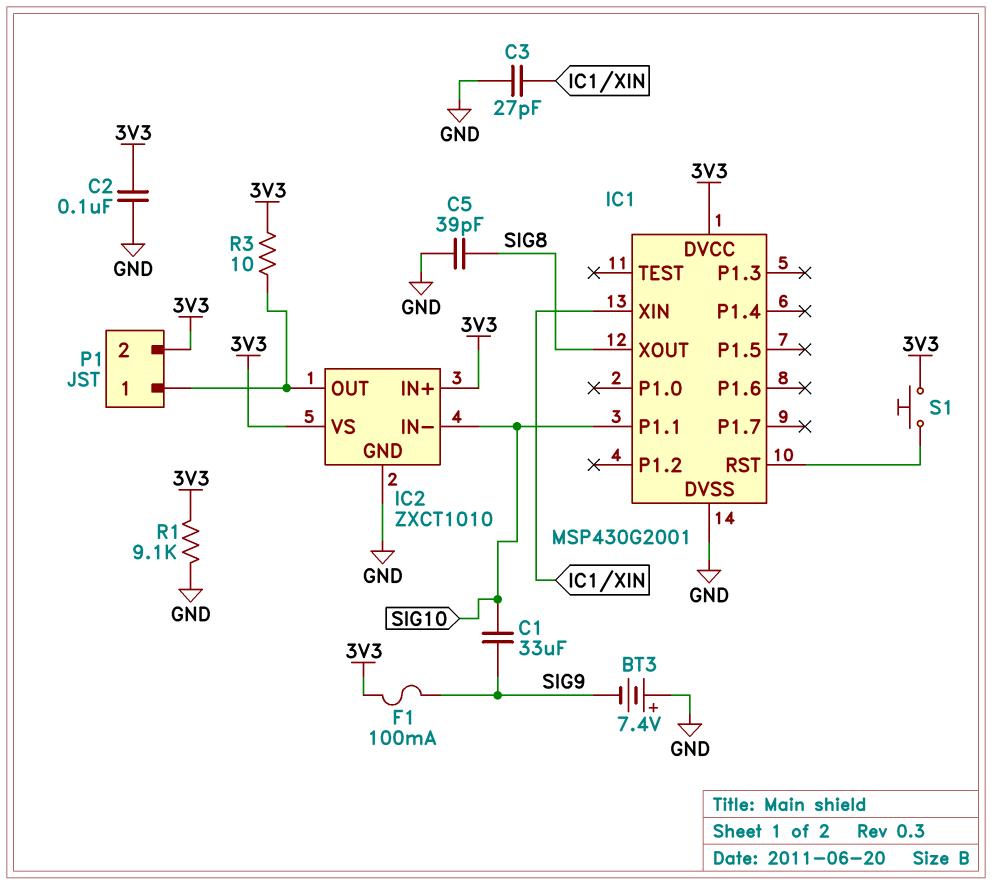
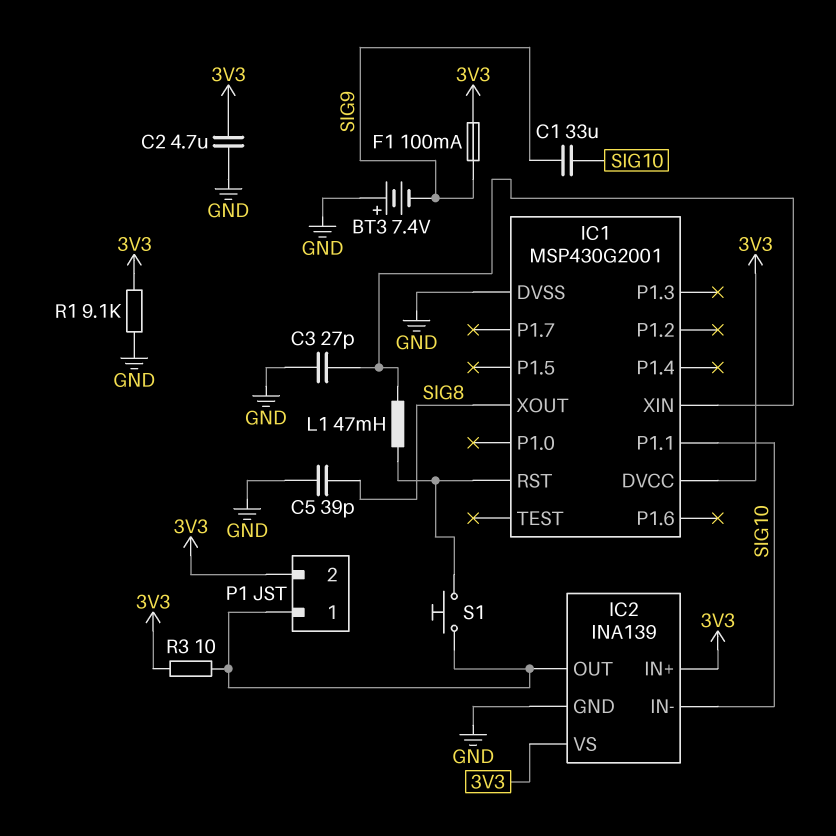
C2: 100nF (3V3, GND) -> 4.7uF (3V3, GND)
IC2: ZXCT1010 -> INA139
L1: none -> 47mH (IC1/RST, IC1/XIN)
S1: button (3V3, IC1/RST) -> button (IC1/RST, IC2/OUT)

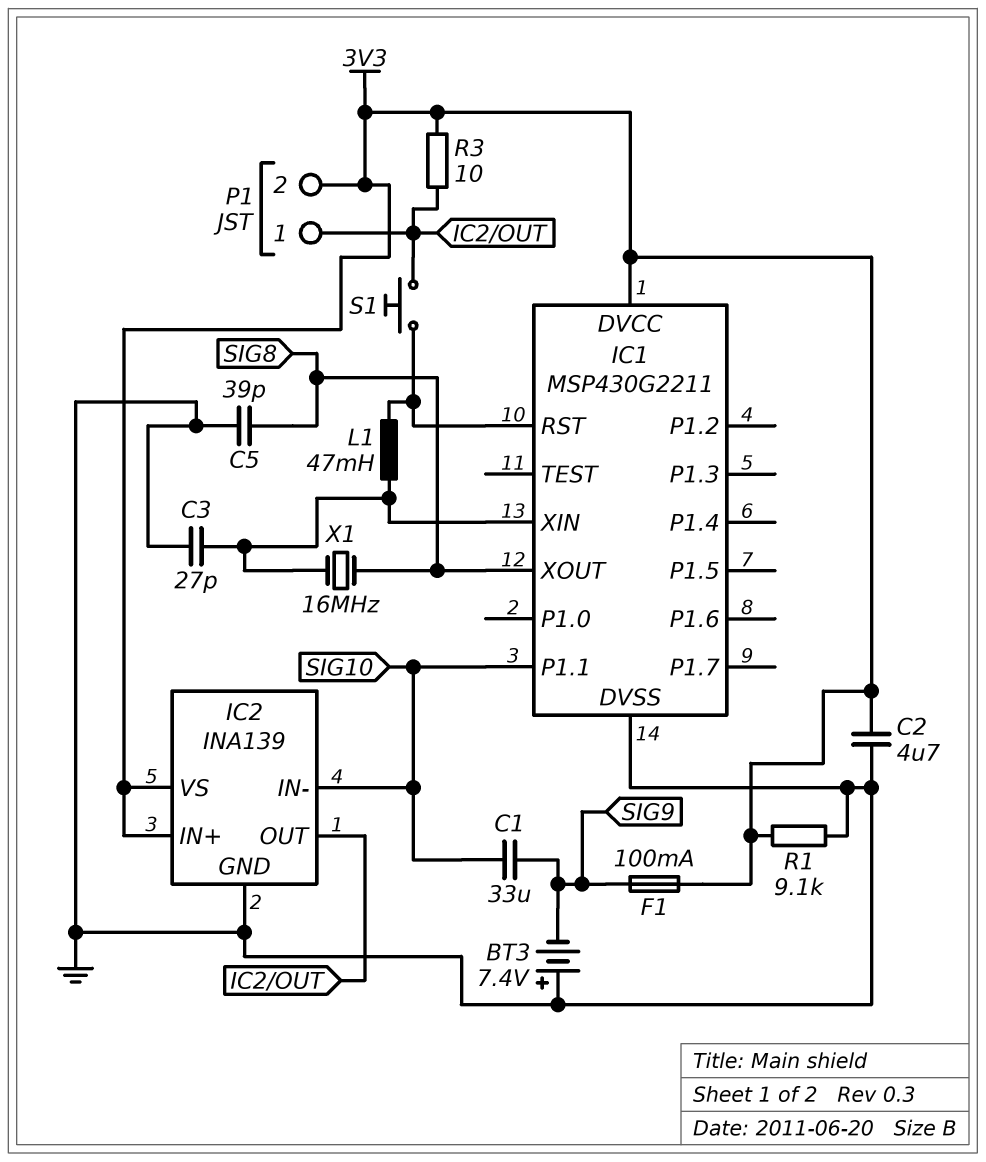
IC1: MSP430G2001 -> MSP430G2211
X1: none -> 16MHz (IC1/XIN, SIG8)

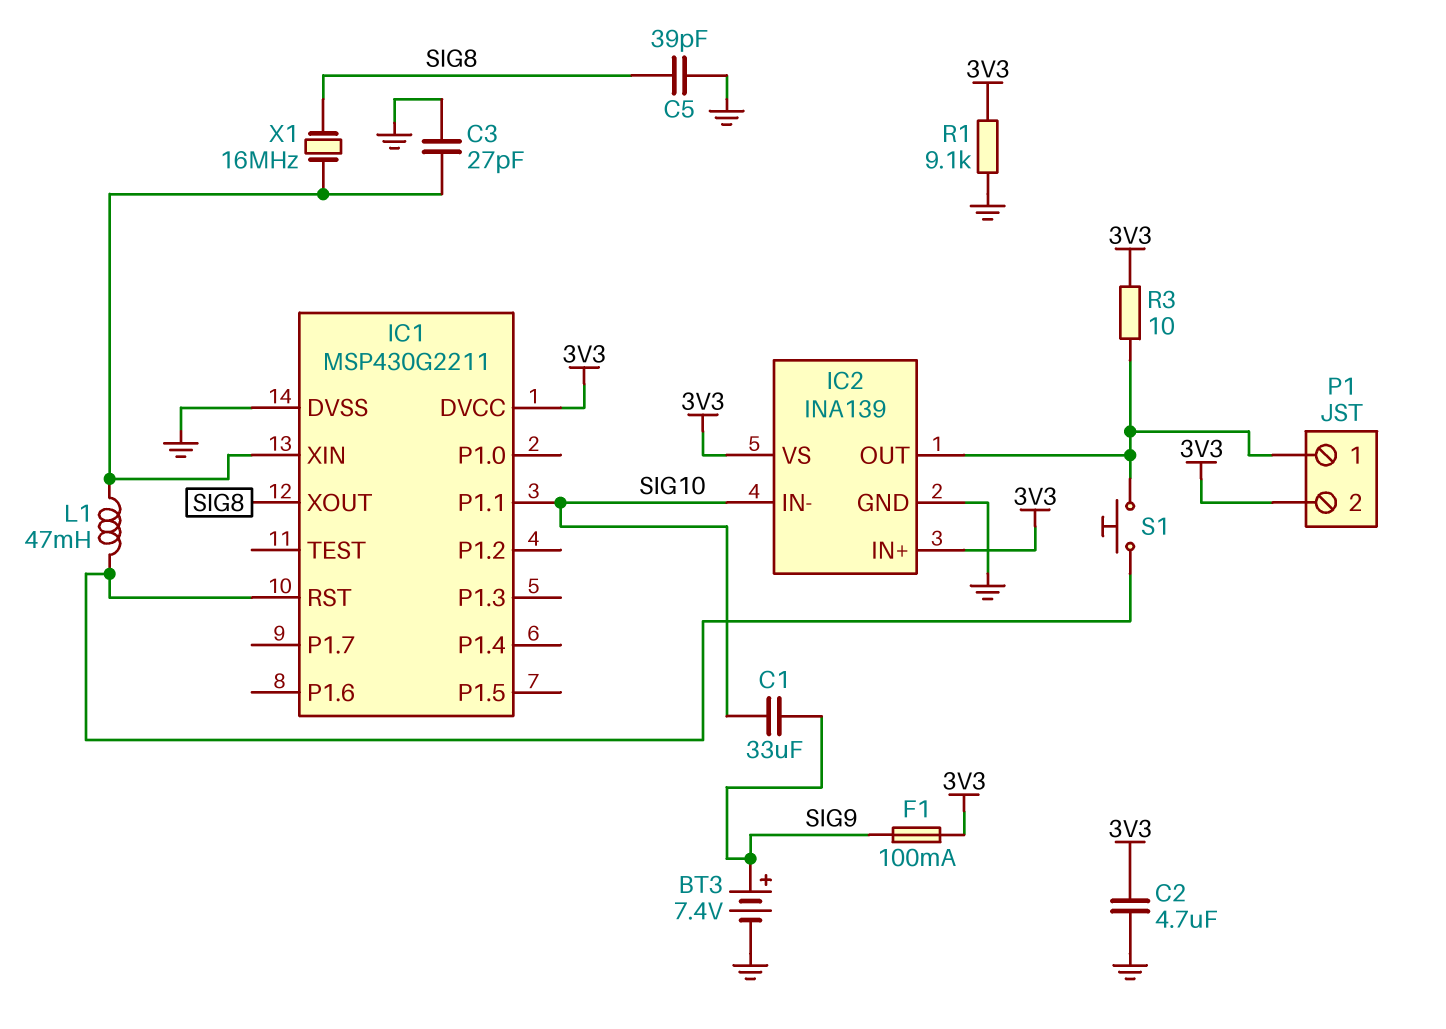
BT3: 7.4V (plus GND, minus SIG9) -> 7.4V (plus SIG9, minus GND)

